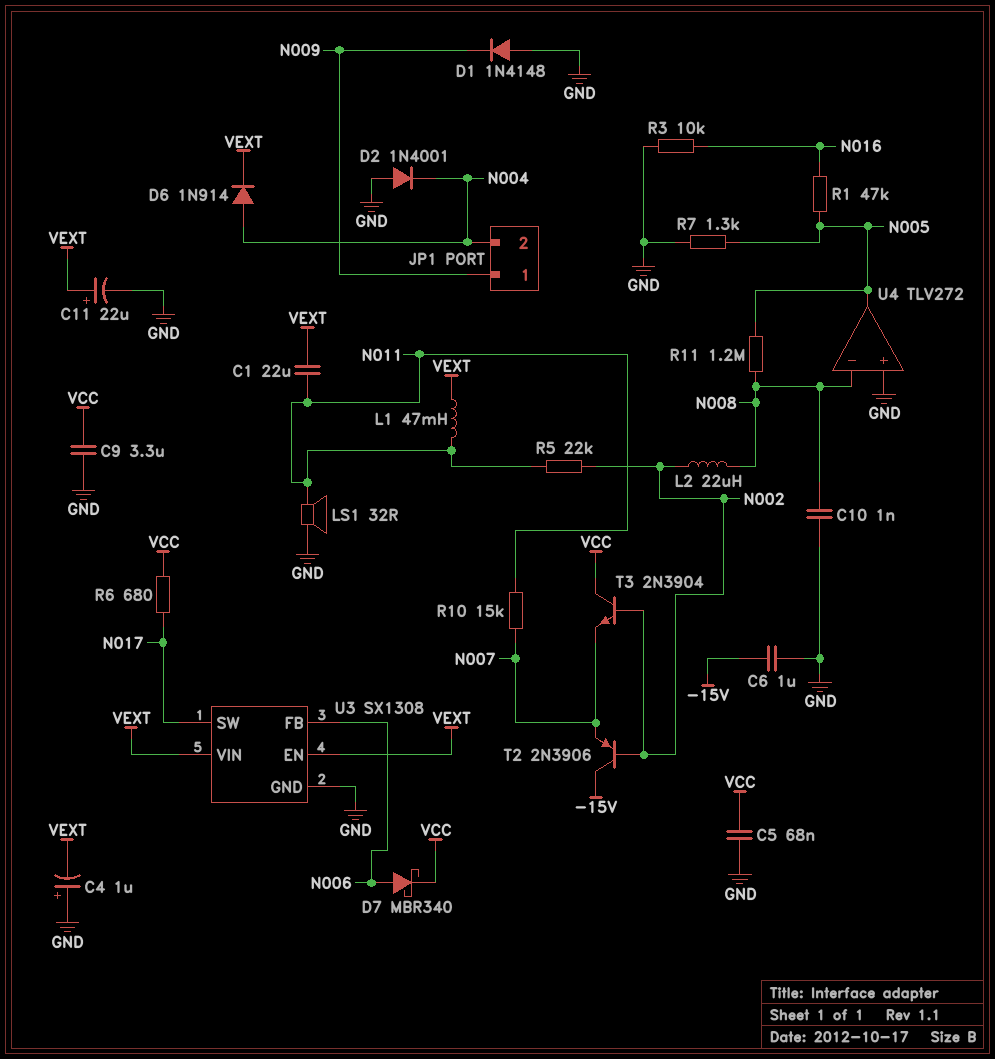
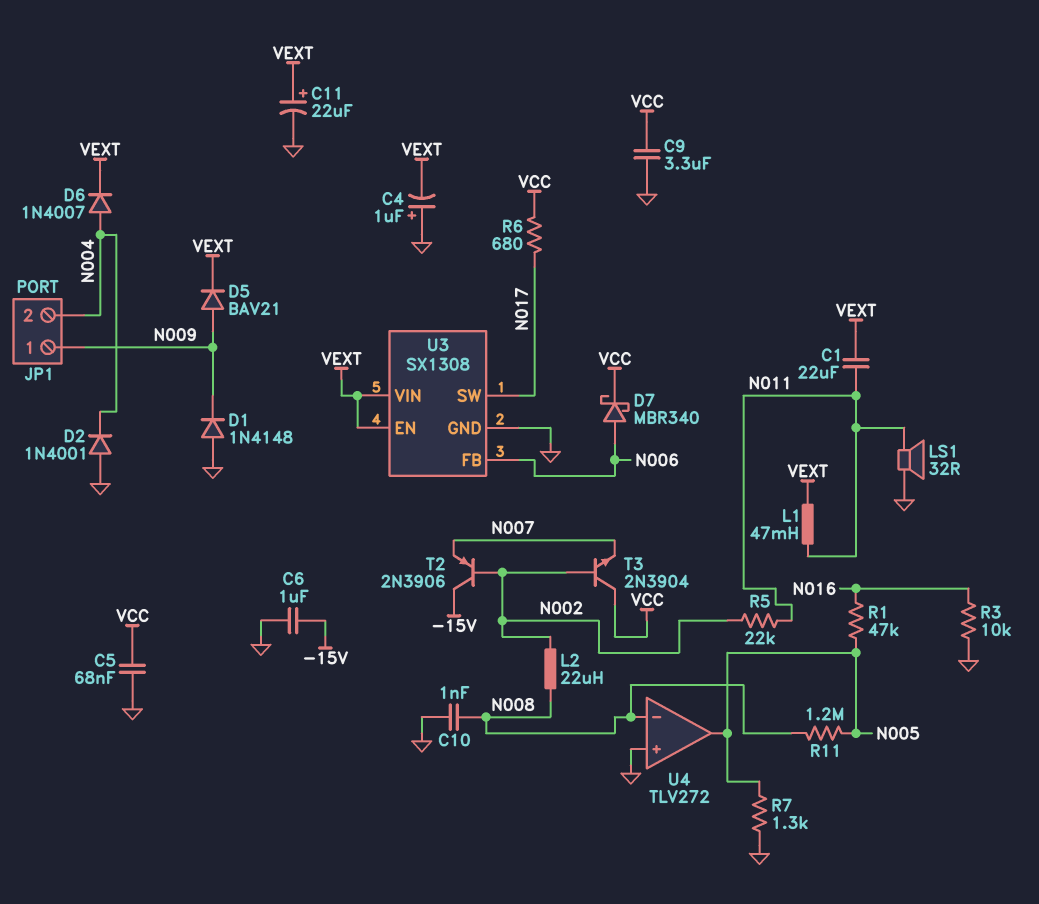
D5: none -> diode BAV21 (A N009, K VEXT)
D6: diode 1N914 (A N004, K VEXT) -> diode 1N4007 (A N004, K VEXT)
R10: 15k (N007, N011) -> none

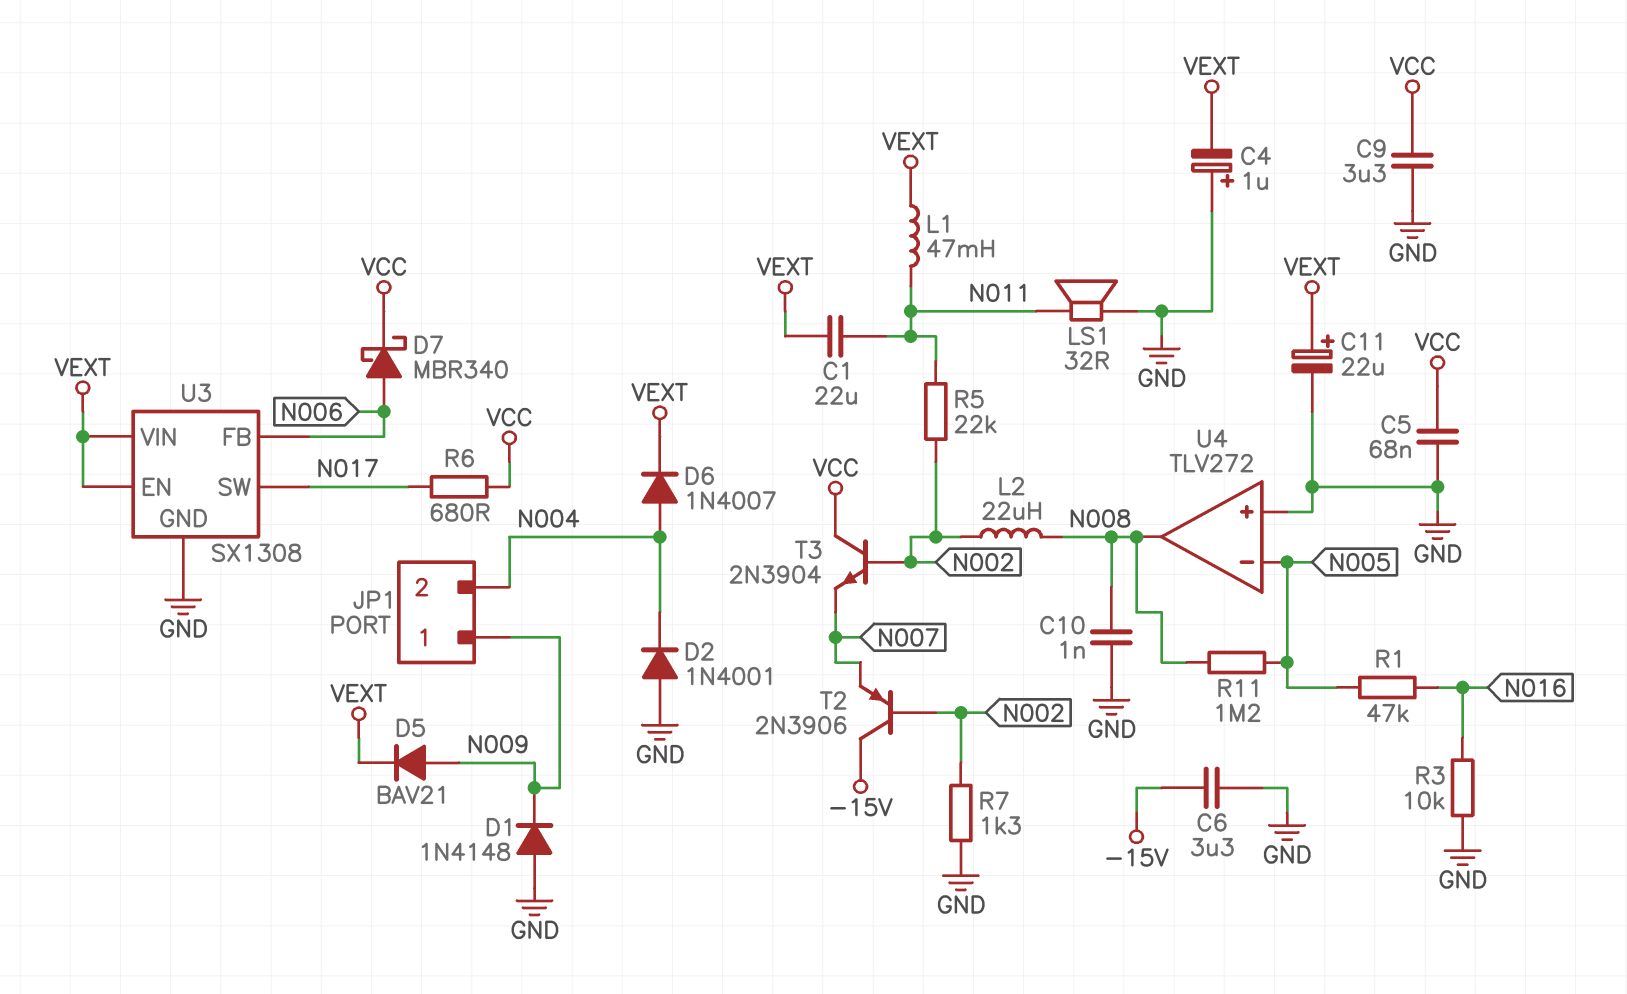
C6: 1uF (-15V, GND) -> 3.3uF (-15V, GND)
R7: 1.3k (GND, N005) -> 1.3k (GND, N002)
U4 pin in-: N008 -> N005
U4 pin out: N005 -> N008

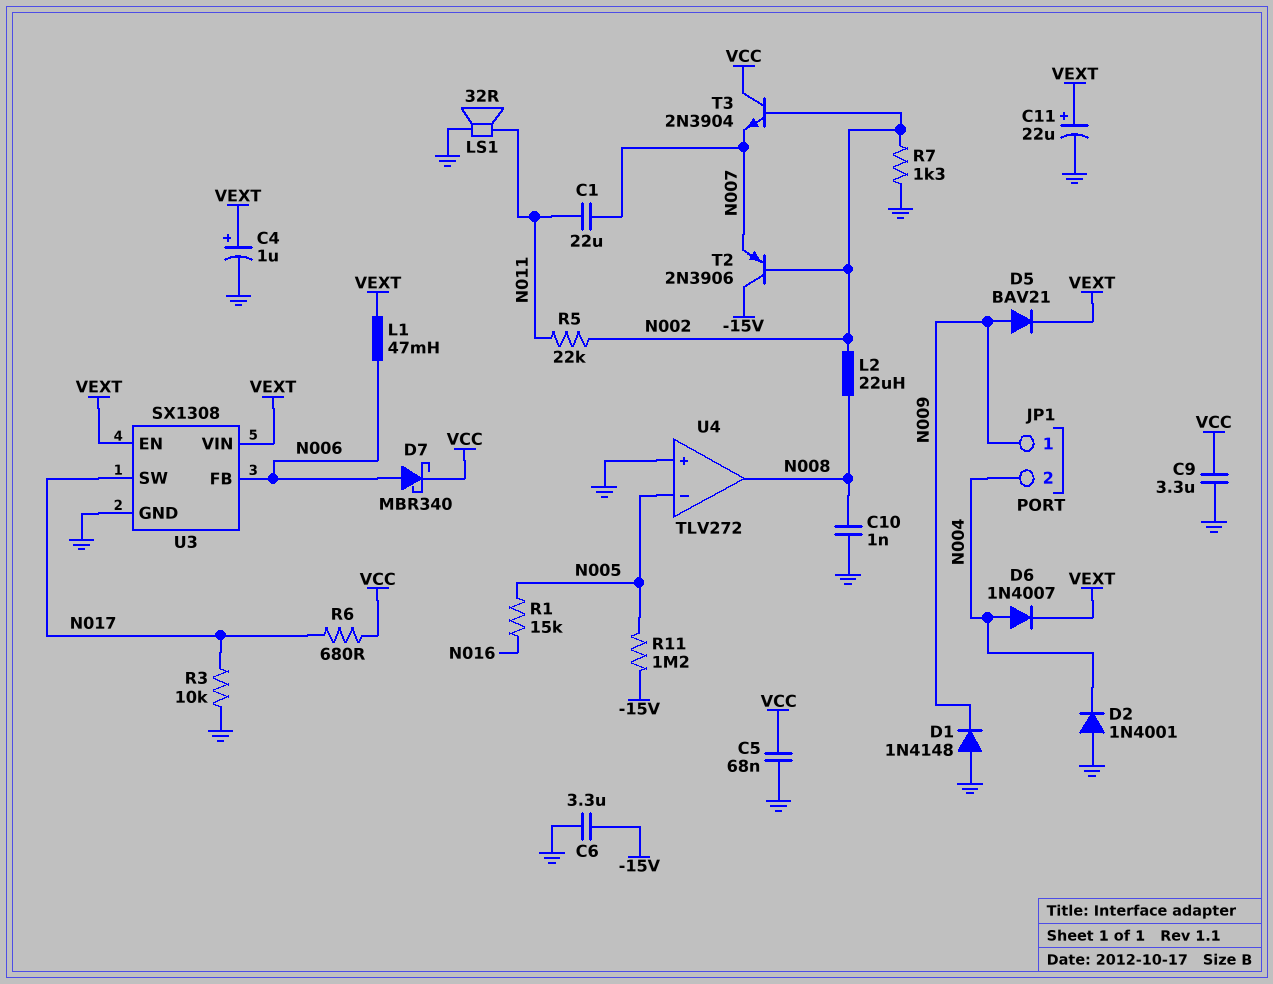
C1: 22uF (N011, VEXT) -> 22uF (N007, N011)
C4: 1uF (plus GND, minus VEXT) -> 1uF (plus VEXT, minus GND)
L1: 47mH (N011, VEXT) -> 47mH (N006, VEXT)
R1: 47k (N005, N016) -> 15k (N005, N016)
R3: 10k (GND, N016) -> 10k (GND, N017)
R11: 1.2M (N005, N008) -> 1.2M (-15V, N005)

